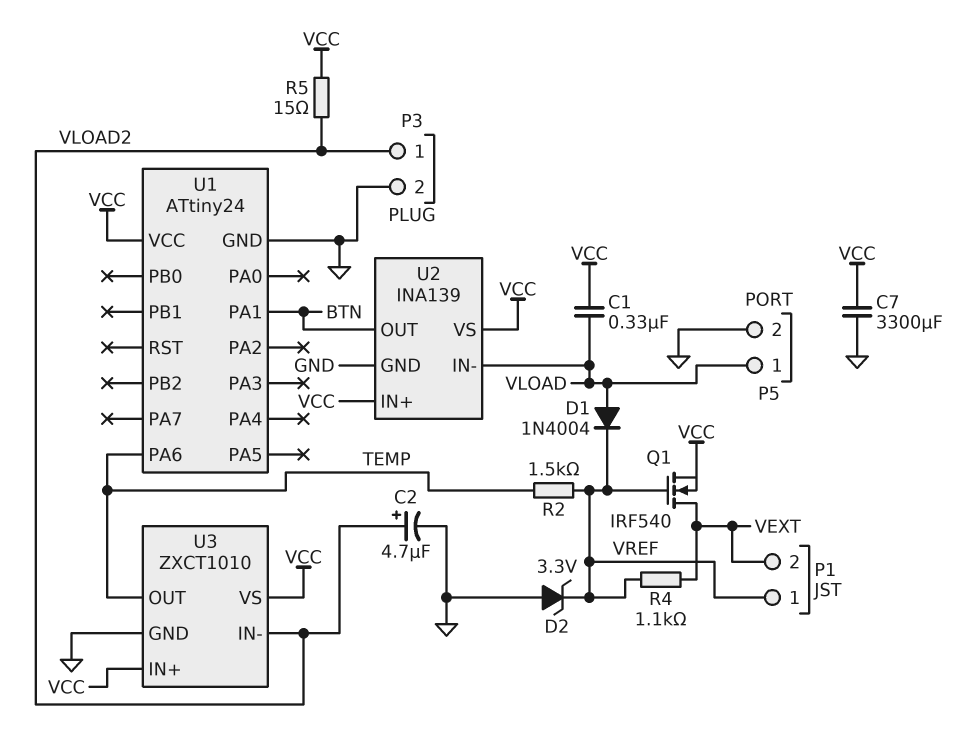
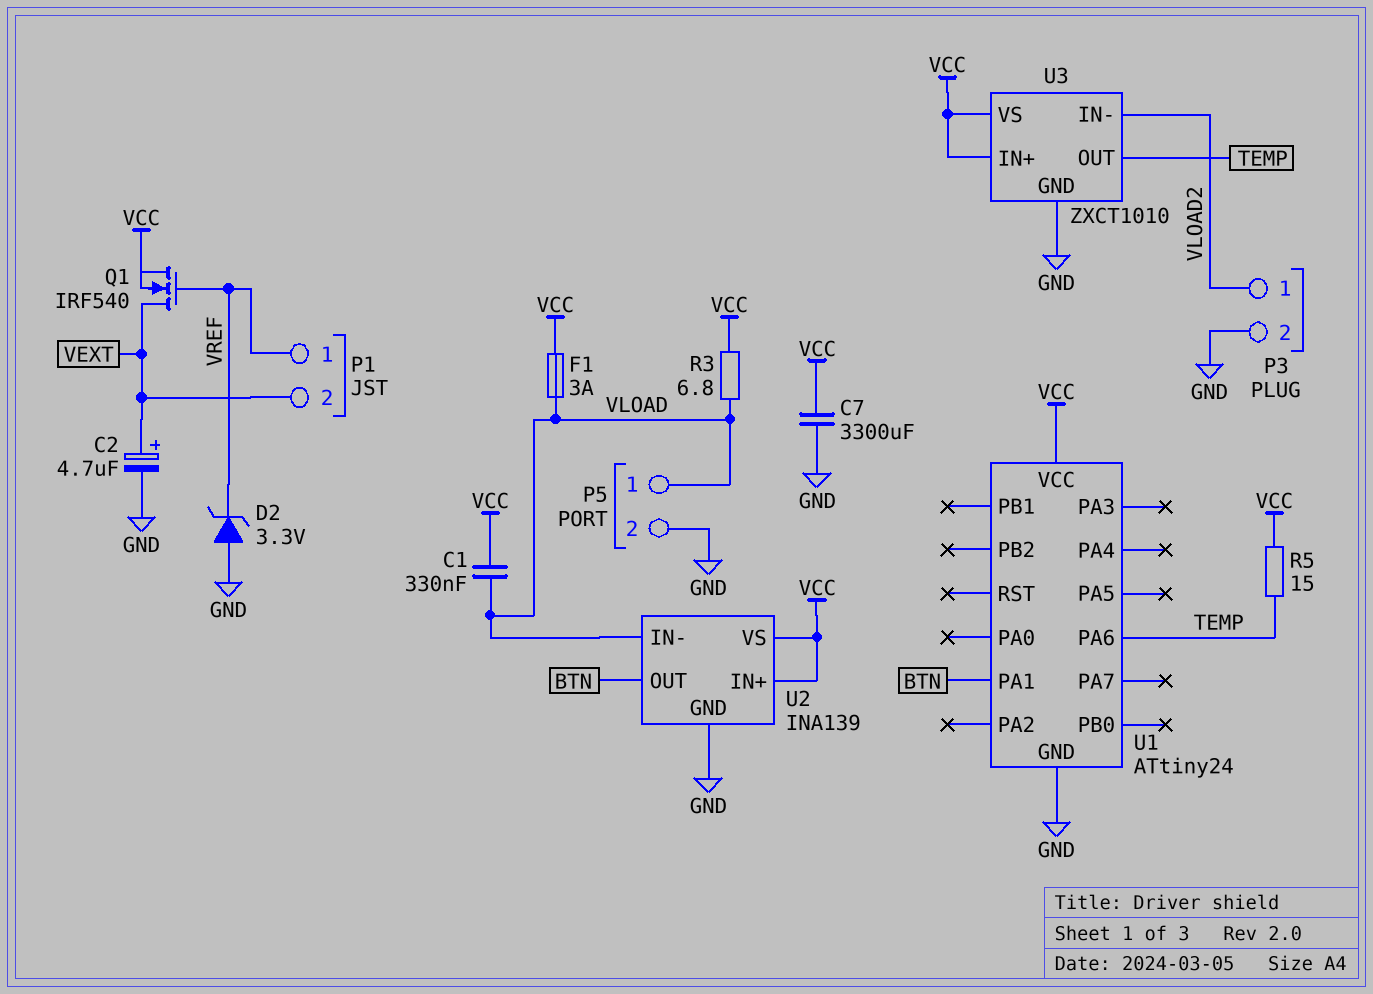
C2: 4.7uF (plus VLOAD2, minus GND) -> 4.7uF (plus VEXT, minus GND)
D1: diode 1N4004 (A VLOAD, K VREF) -> none
F1: none -> 3A (VCC, VLOAD)
R2: 1.5k (TEMP, VREF) -> none
R3: none -> 6.8 (VCC, VLOAD)
R4: 1.1k (VEXT, VREF) -> none
R5: 15 (VCC, VLOAD2) -> 15 (TEMP, VCC)

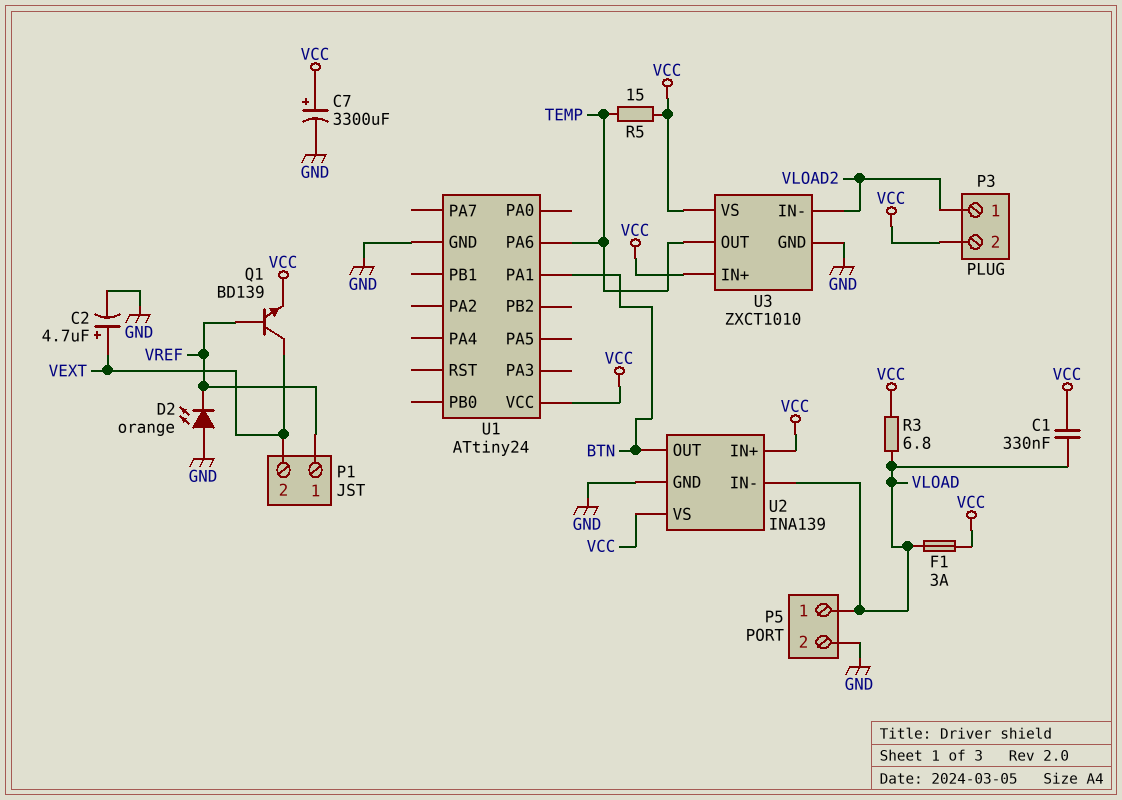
C7: 3300uF (GND, VCC) -> 3300uF (plus VCC, minus GND)
D2: zener 3.3V (A GND, K VREF) -> LED orange (A GND, K VREF)
P3 pin 2: GND -> VCC
Q1: NMOS IRF540 (G VREF, D VEXT, S VCC) -> NPN BD139 (B VREF, C VEXT, E VCC)

